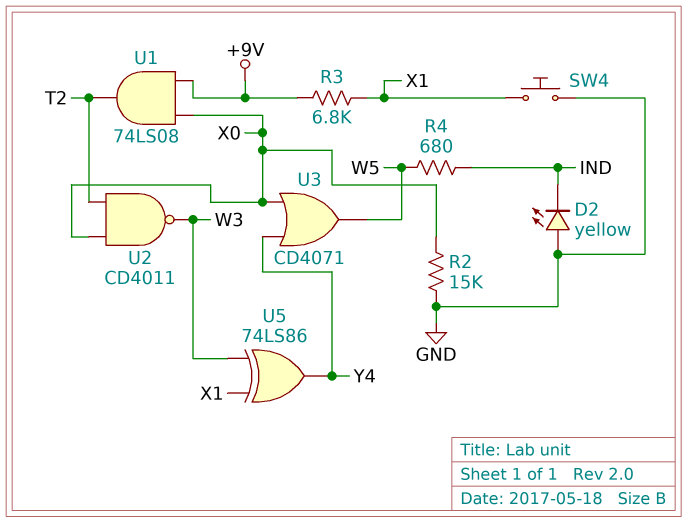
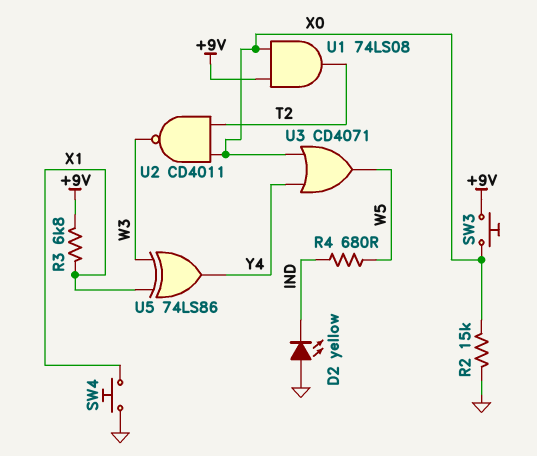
SW3: none -> button (+9V, X0)

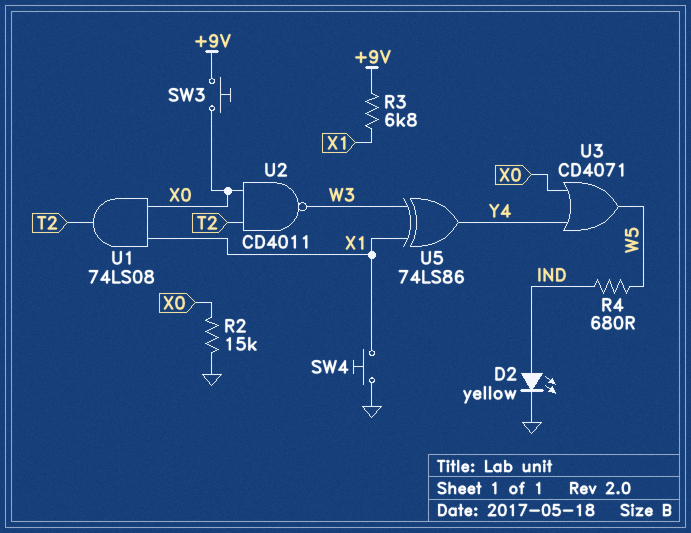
D2: LED yellow (A GND, K IND) -> LED yellow (A IND, K GND)
U1: AND 74LS08 (in +9V, in X0, out T2) -> AND 74LS08 (in X0, in X1, out T2)

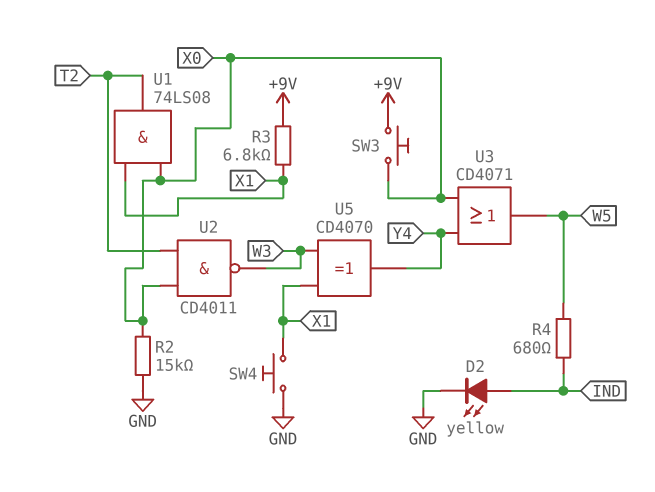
U5: XOR 74LS86 (in W3, in X1, out Y4) -> XOR CD4070 (in W3, in X1, out Y4)

